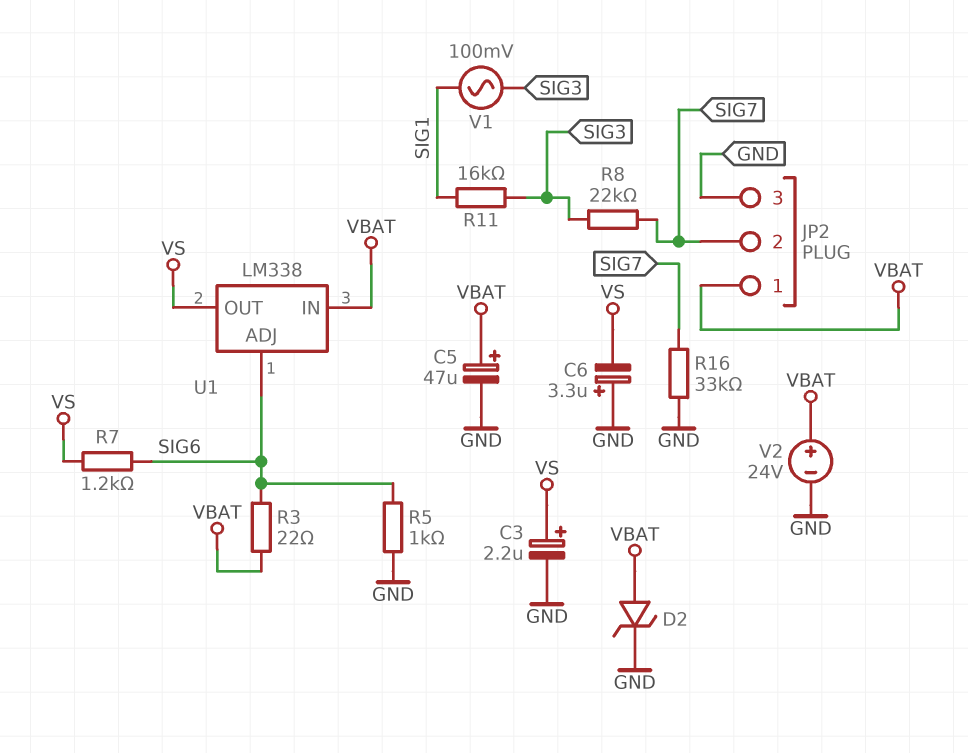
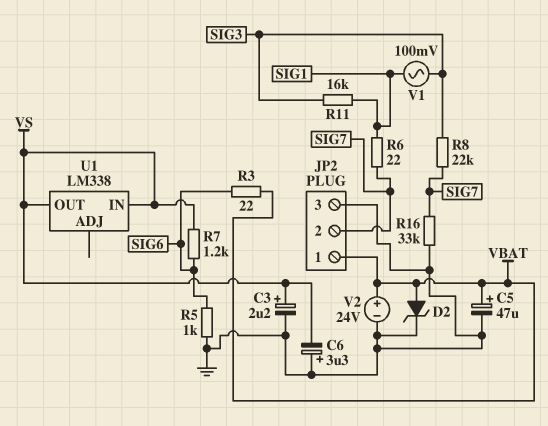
R6: none -> 22 (SIG1, SIG7)
U1 pin ADJ: SIG6 -> none
U1 pin IN: VBAT -> VS

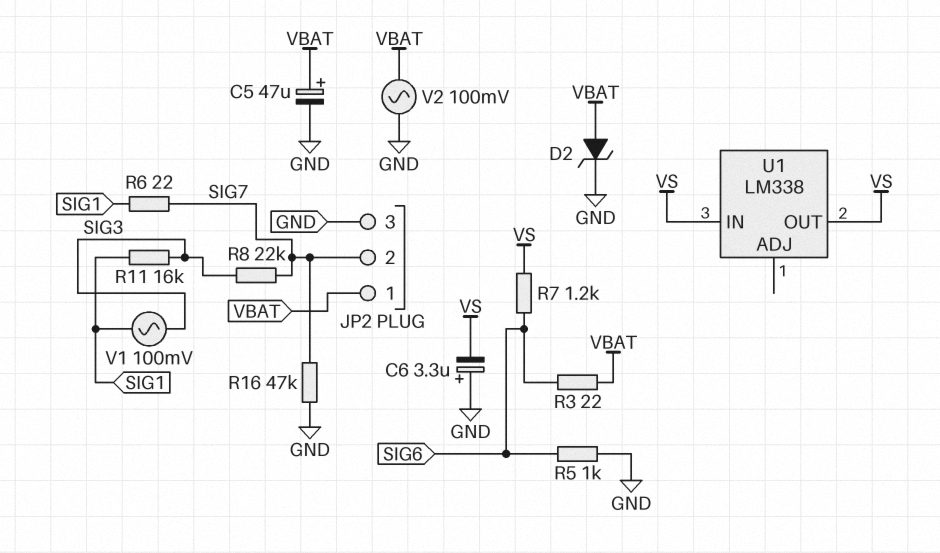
C3: 2.2uF (plus VS, minus GND) -> none
R16: 33k (GND, SIG7) -> 47k (GND, SIG7)
V2: 24V (plus VBAT, minus GND) -> AC 100mV (GND, VBAT)

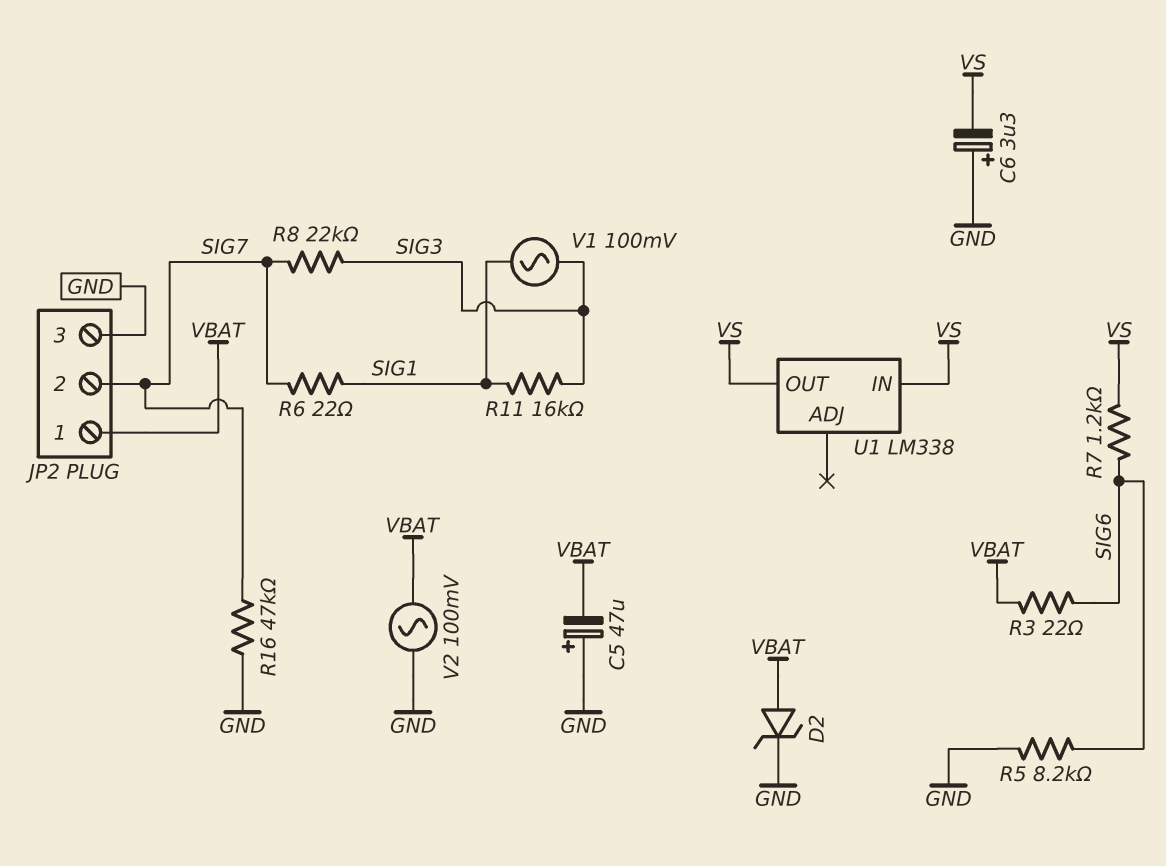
C5: 47uF (plus VBAT, minus GND) -> 47uF (plus GND, minus VBAT)
R5: 1k (GND, SIG6) -> 8.2k (GND, SIG6)

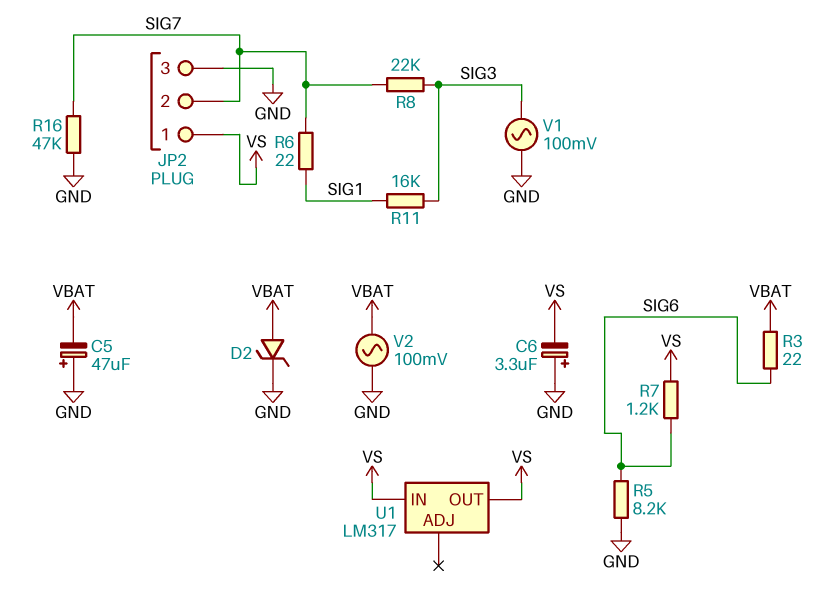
JP2 pin 1: VBAT -> VS
U1: LM338 -> LM317
V1: AC 100mV (SIG1, SIG3) -> AC 100mV (GND, SIG3)

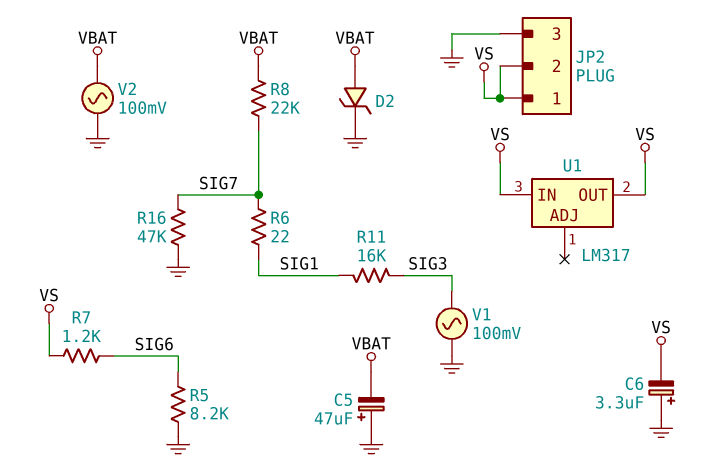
JP2 pin 2: SIG7 -> VS
R3: 22 (SIG6, VBAT) -> none
R8: 22k (SIG3, SIG7) -> 22k (SIG7, VBAT)

